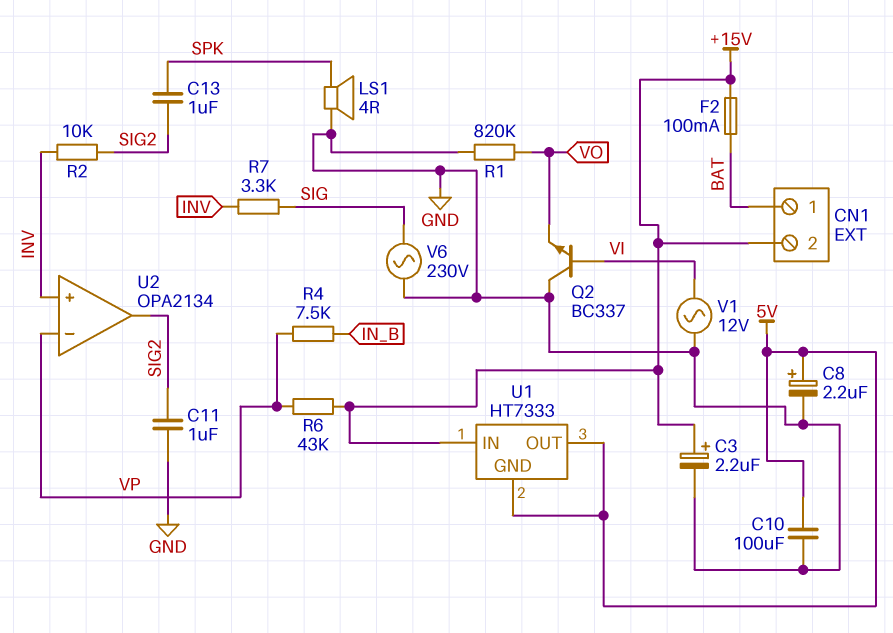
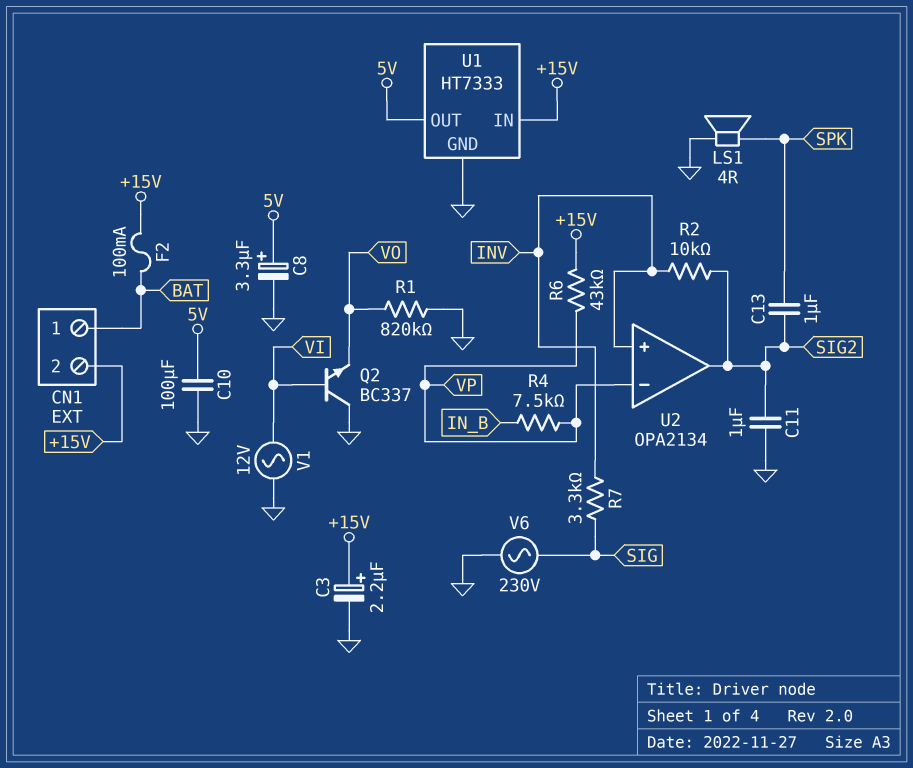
C8: 2.2uF (plus 5V, minus GND) -> 3.3uF (plus 5V, minus GND)
U1 pin GND: 5V -> GND

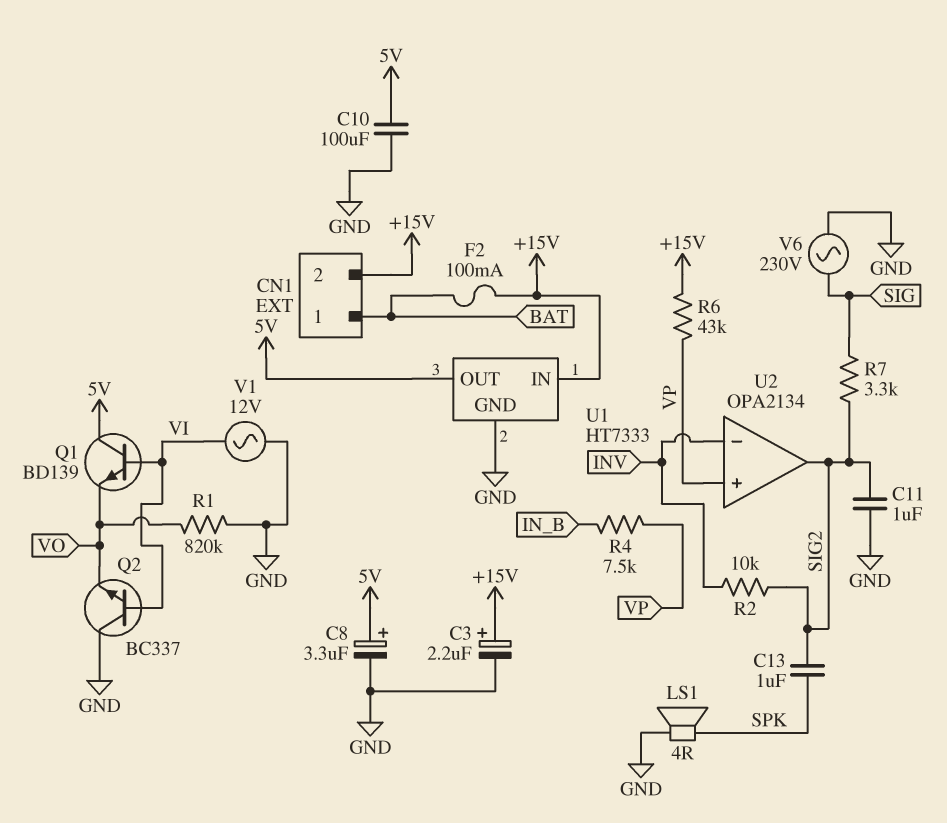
Q1: none -> NPN BD139 (B VI, C 5V, E VO)
R7: 3.3k (INV, SIG) -> 3.3k (SIG, SIG2)
U2 pin in+: INV -> VP
U2 pin in-: VP -> INV

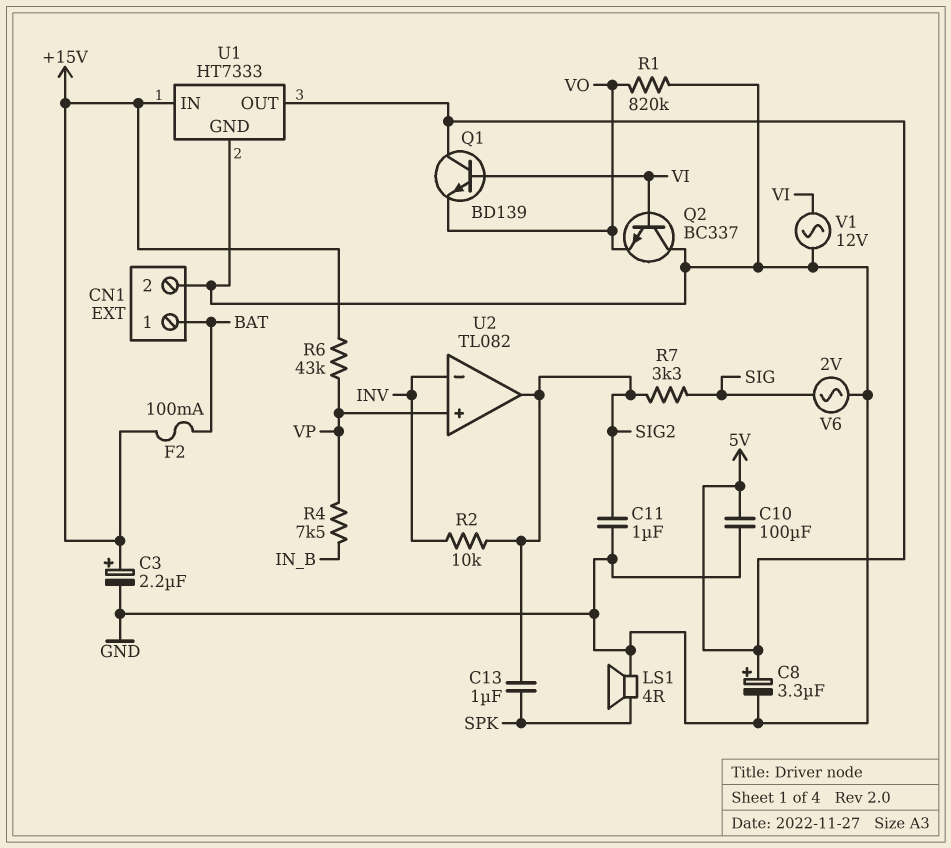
CN1 pin 2: +15V -> GND
U2: OPA2134 -> TL082
V6: AC 230V (GND, SIG) -> AC 2V (GND, SIG)

